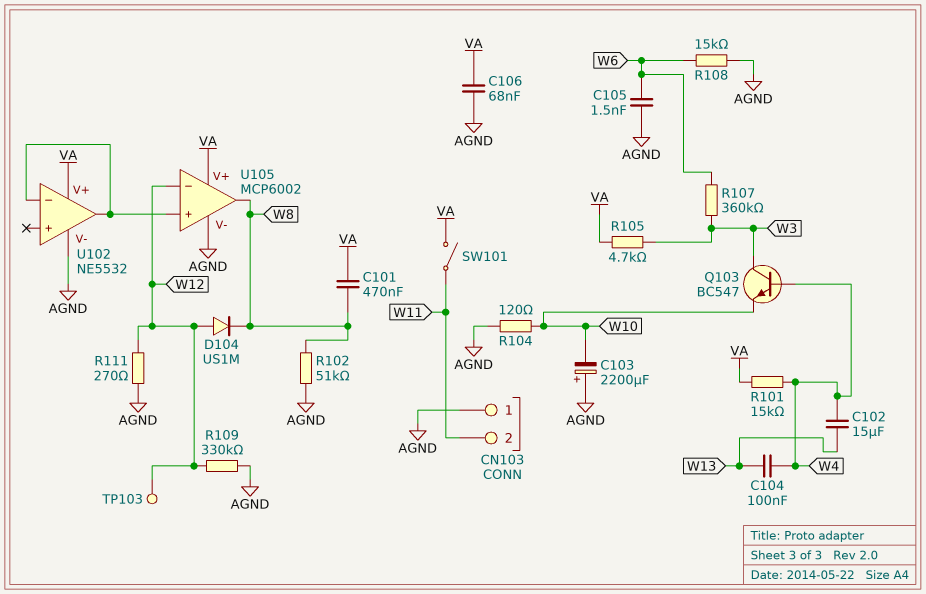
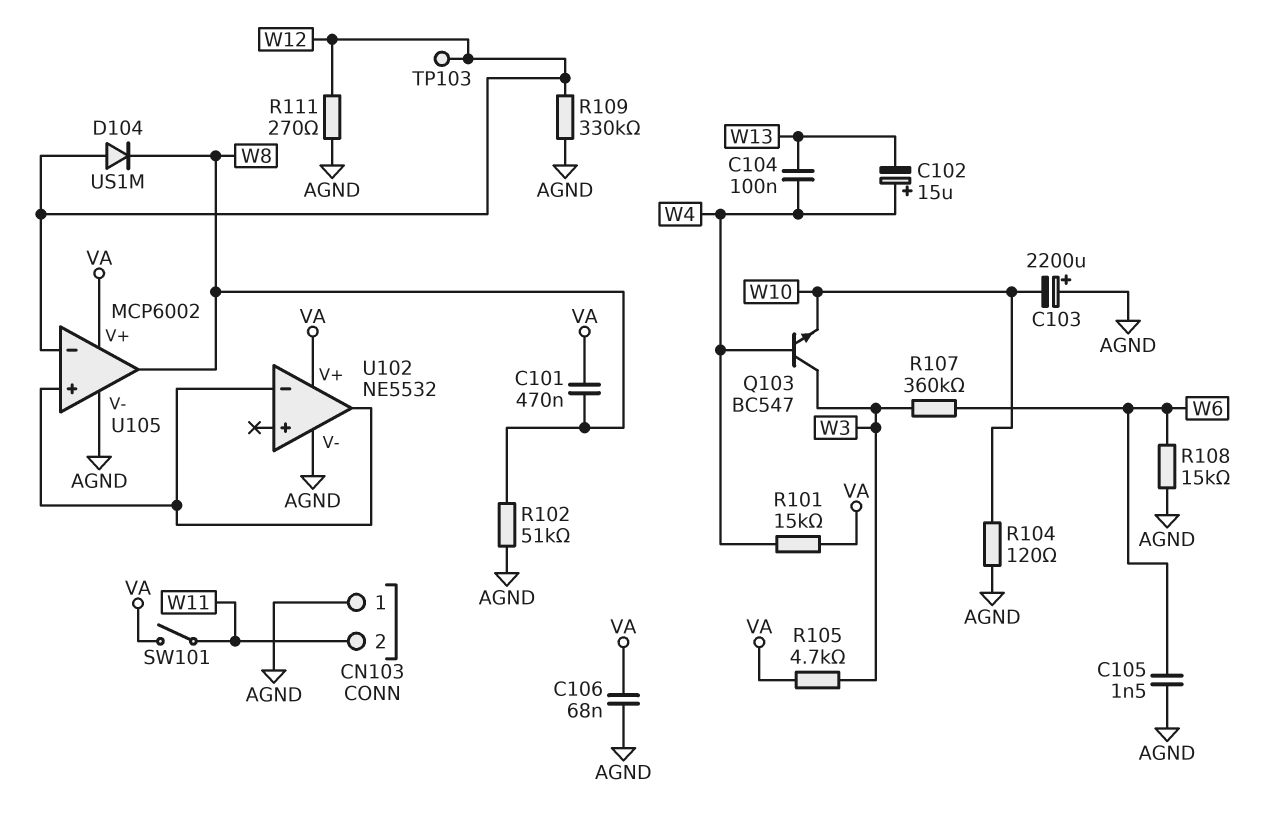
C102: 15uF (W4, W13) -> 15uF (plus W4, minus W13)

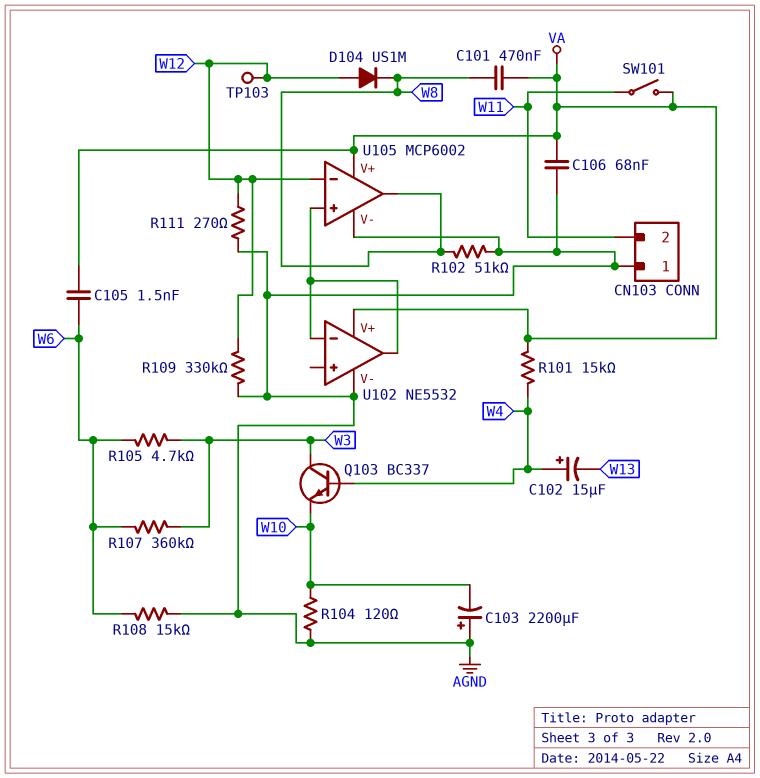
C104: 100nF (W4, W13) -> none
C105: 1.5nF (AGND, W6) -> 1.5nF (VA, W6)
Q103: NPN BC547 (B W4, C W3, E W10) -> NPN BC337 (B W4, C W3, E W10)
R105: 4.7k (VA, W3) -> 4.7k (W3, W6)

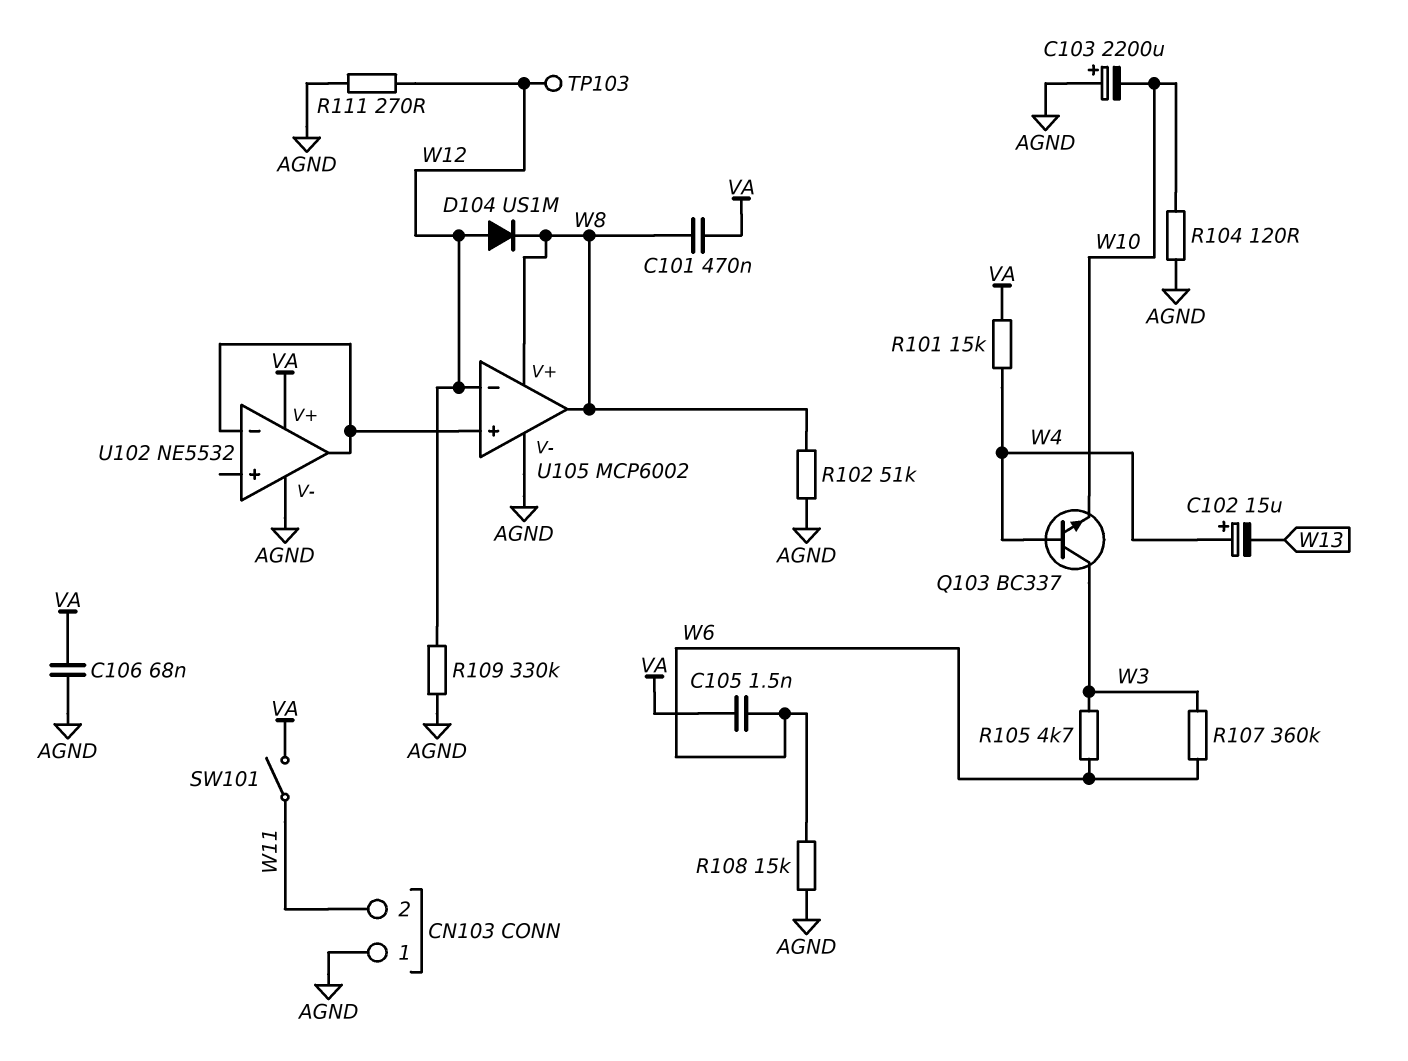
U105 pin V+: VA -> W8

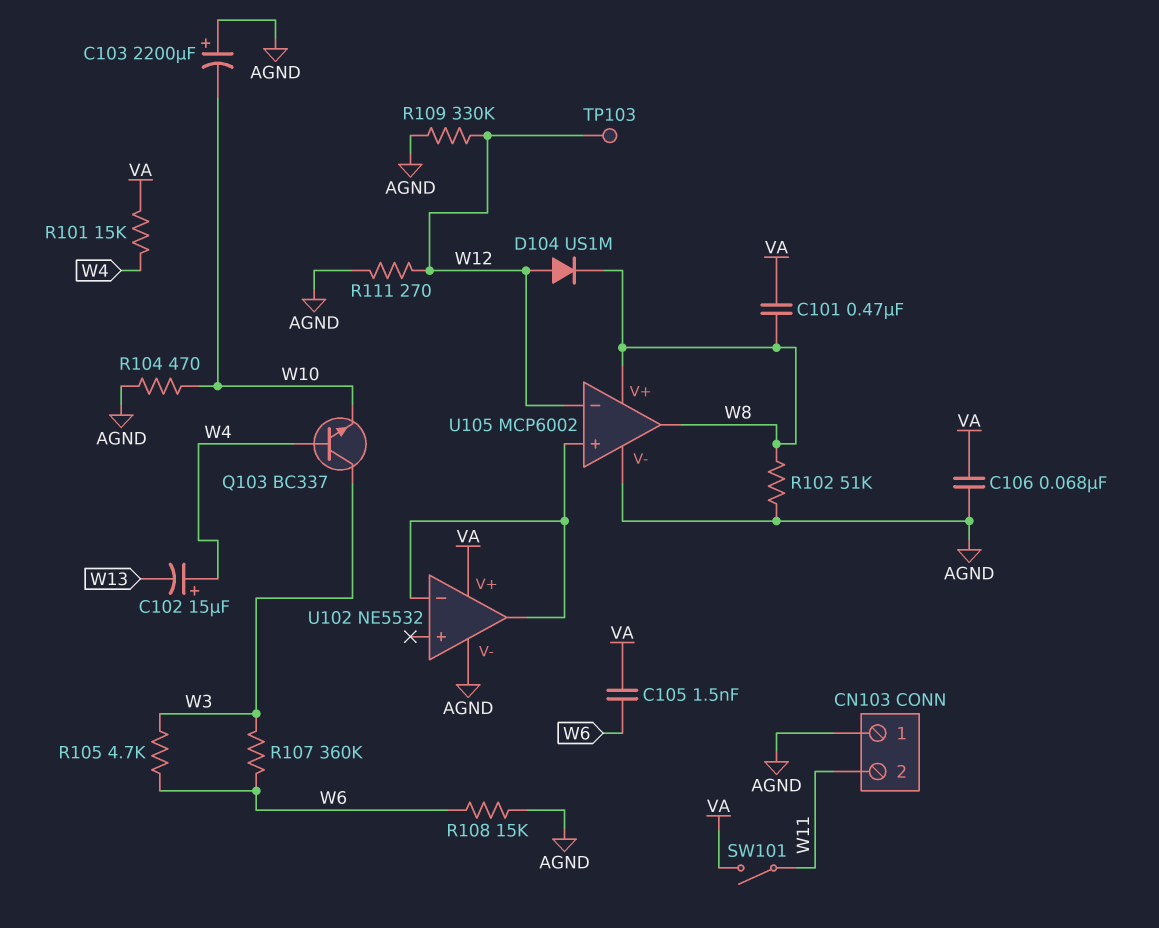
R104: 120 (AGND, W10) -> 470 (AGND, W10)

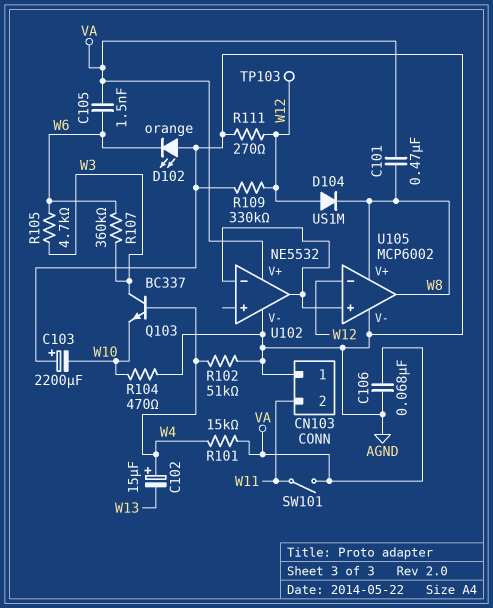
D102: none -> LED orange (A AGND, K W6)
R102: 51k (AGND, W8) -> 51k (AGND, W4)
R108: 15k (AGND, W6) -> none

